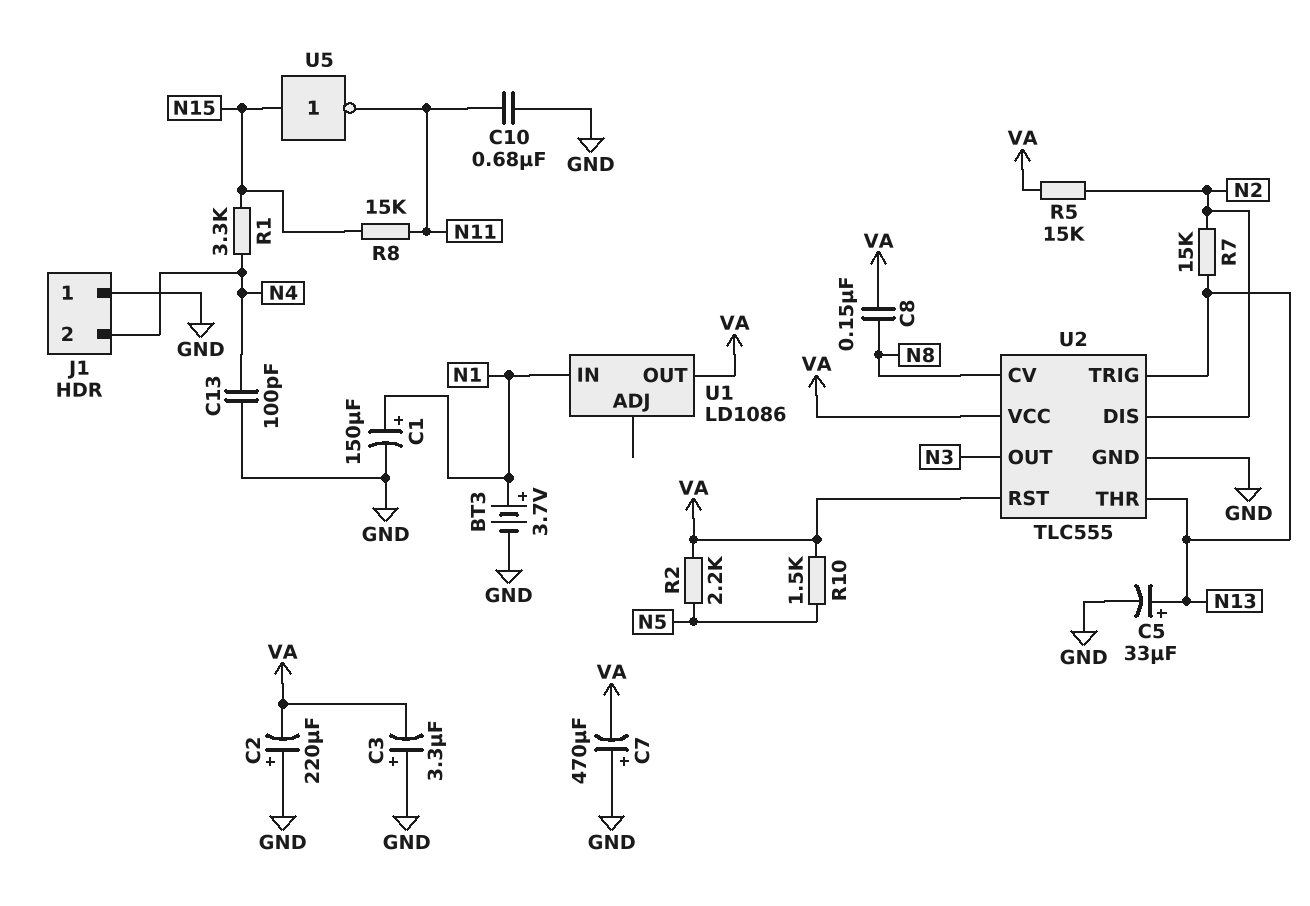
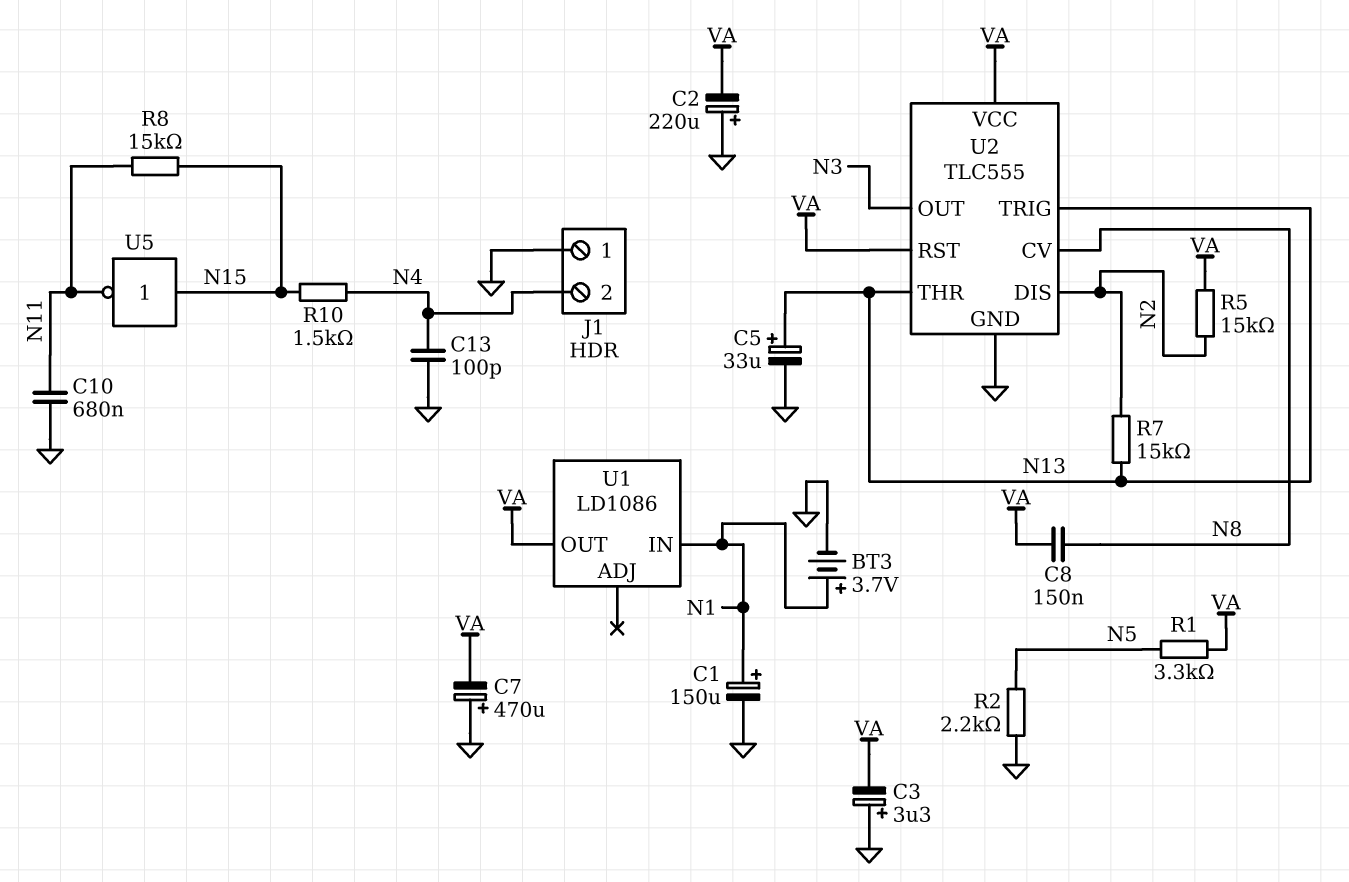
R1: 3.3k (N4, N15) -> 3.3k (N5, VA)
R2: 2.2k (N5, VA) -> 2.2k (GND, N5)
R10: 1.5k (N5, VA) -> 1.5k (N4, N15)

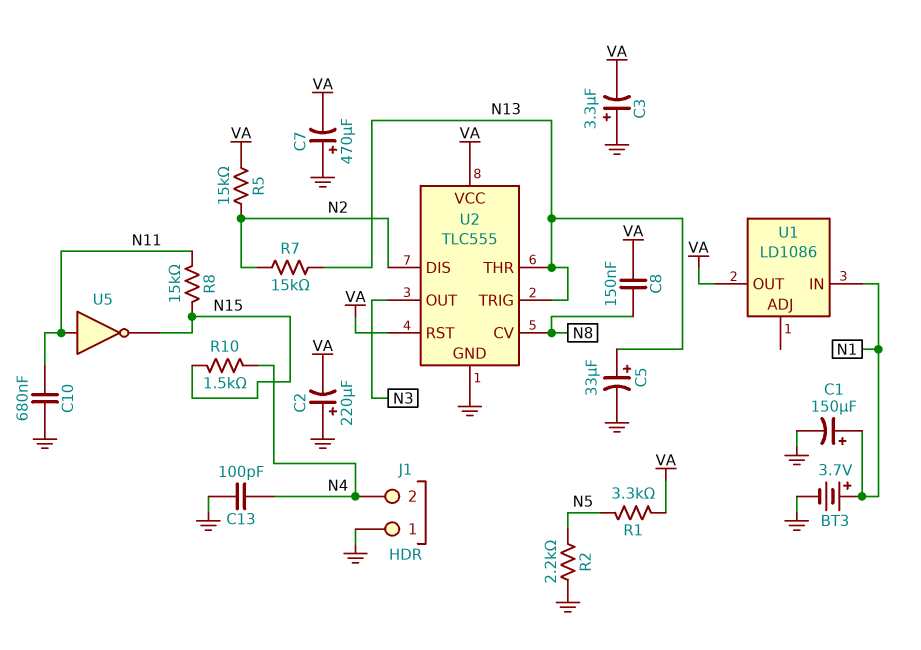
U5: NOT (in N15, out N11) -> NOT (in N11, out N15)

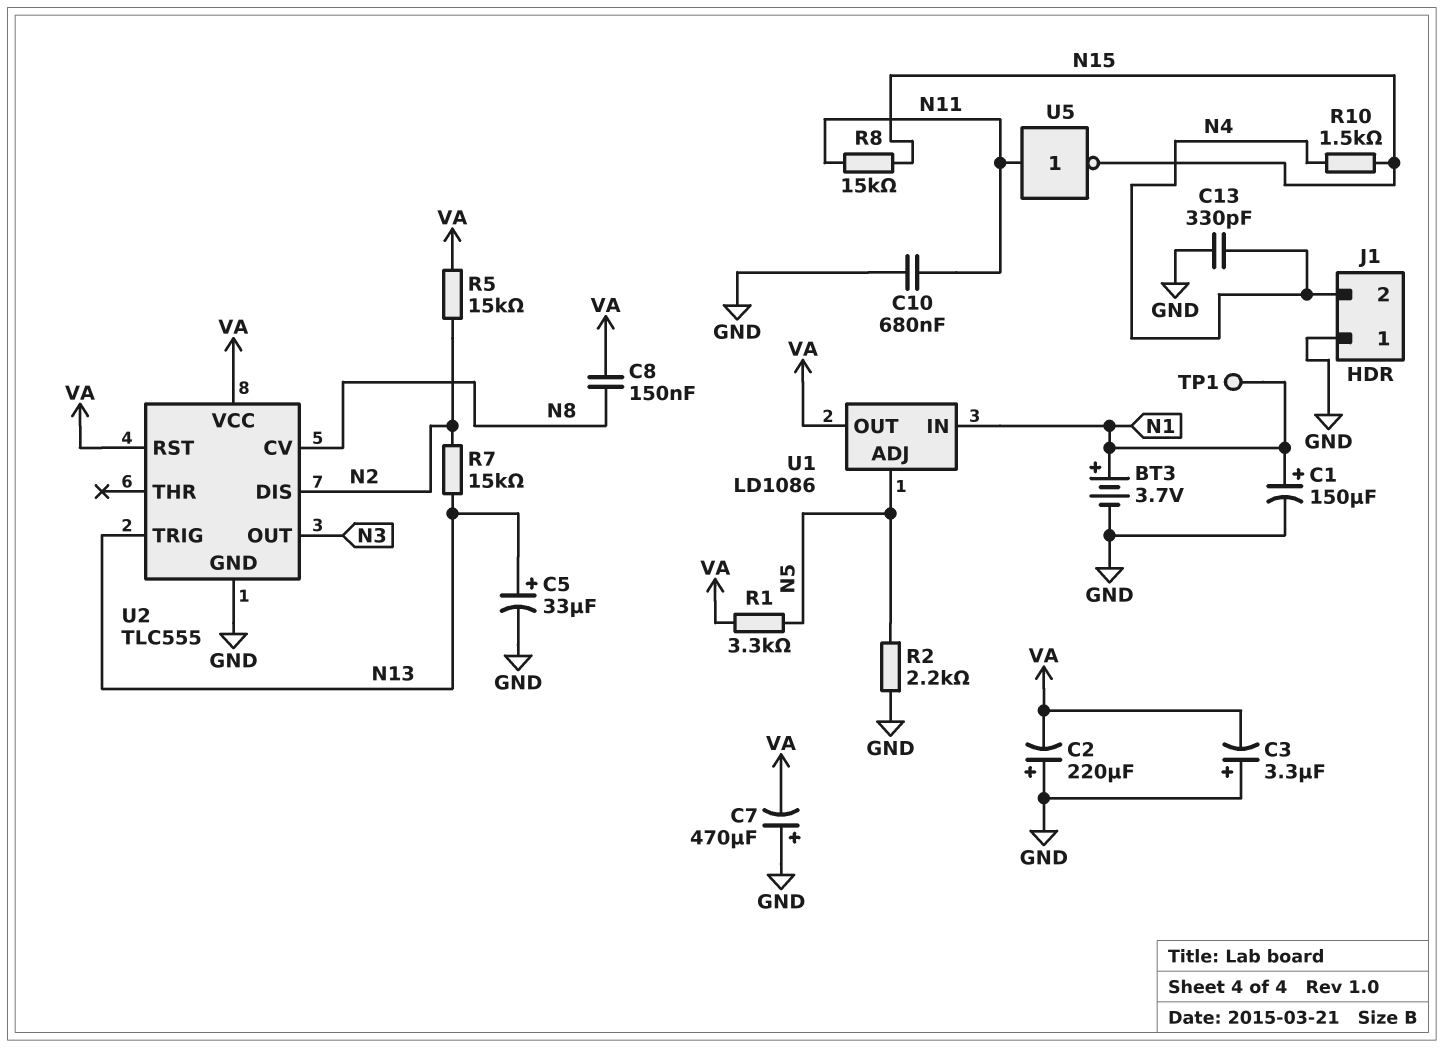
C13: 100pF (GND, N4) -> 330pF (GND, N4)
TP1: none -> test point (N1)
U1 pin ADJ: none -> N5
U2 pin THR: N13 -> none

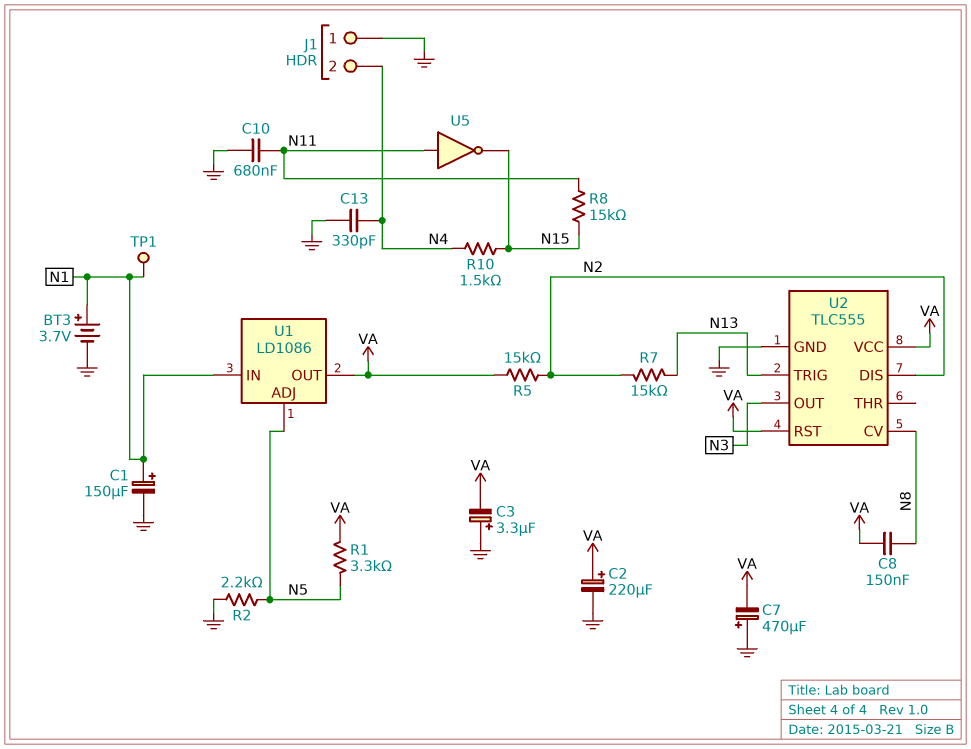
C2: 220uF (plus GND, minus VA) -> 220uF (plus VA, minus GND)
C5: 33uF (plus N13, minus GND) -> none

